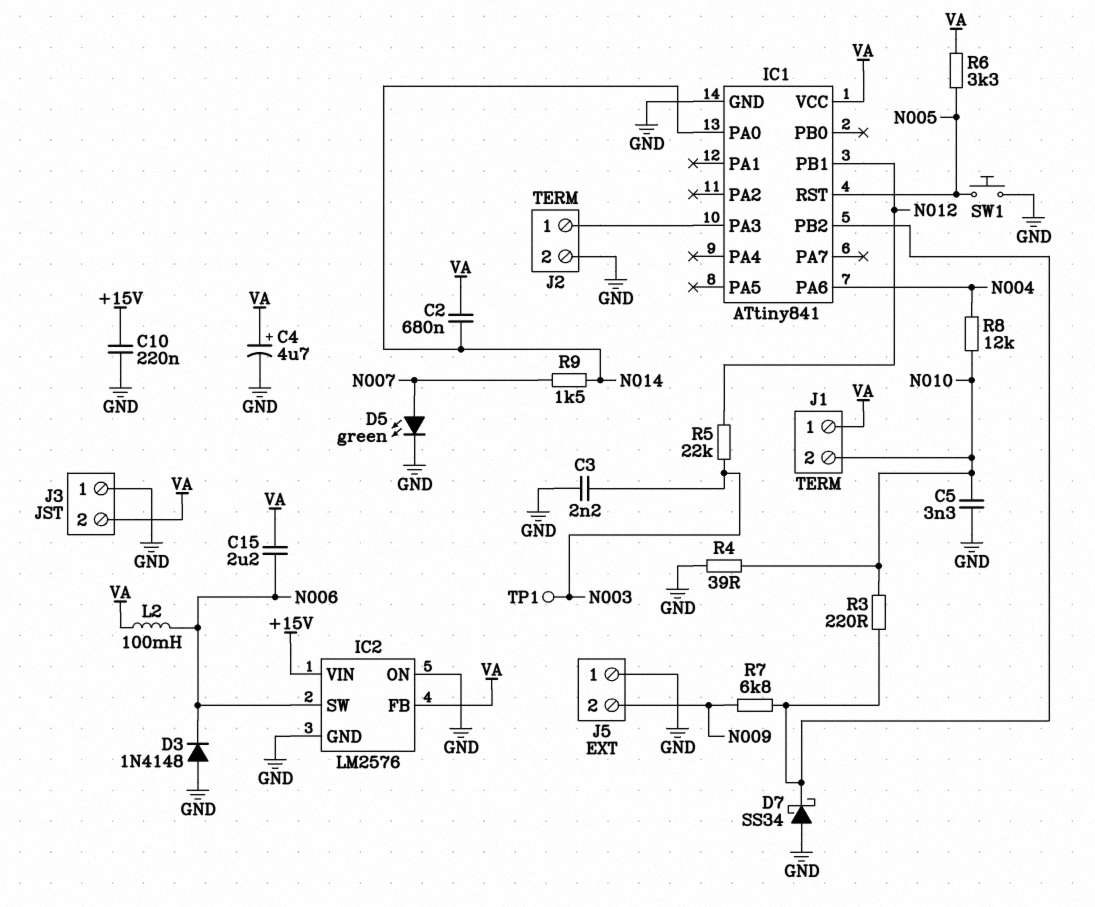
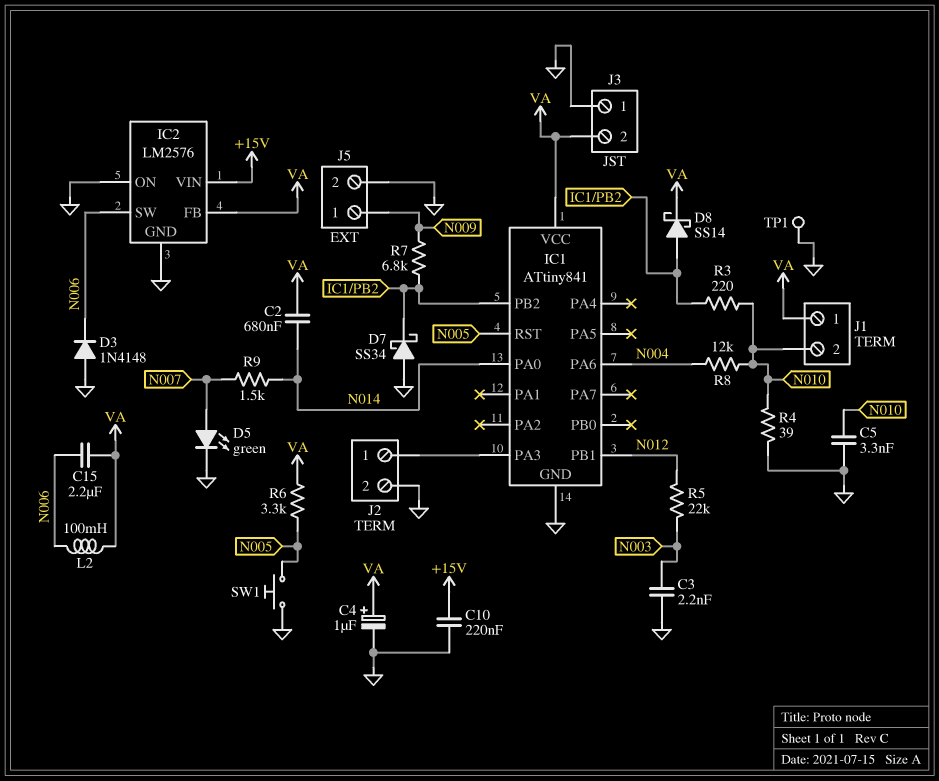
C4: 4.7uF (plus VA, minus GND) -> 1uF (plus VA, minus GND)
D8: none -> schottky SS14 (A IC1/PB2, K VA)
J5 pin 1: GND -> N009
J5 pin 2: N009 -> GND
TP1: test point (N003) -> test point (GND)

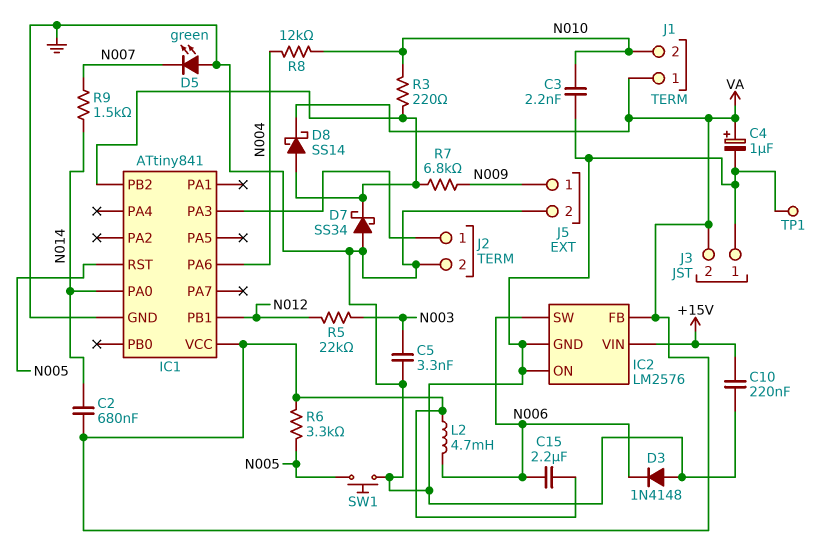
C3: 2.2nF (GND, N003) -> 2.2nF (GND, N010)
C5: 3.3nF (GND, N010) -> 3.3nF (GND, N003)
D5: LED green (A N007, K GND) -> LED green (A GND, K N007)
L2: 100mH (N006, VA) -> 4.7mH (N006, VA)
R4: 39 (GND, N010) -> none

